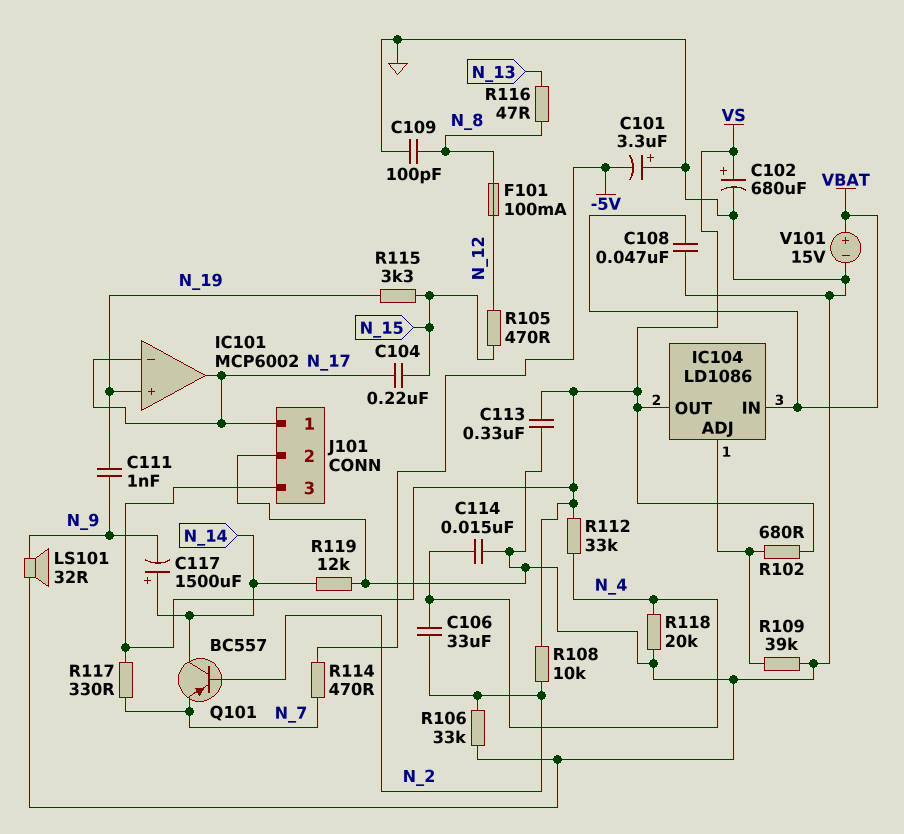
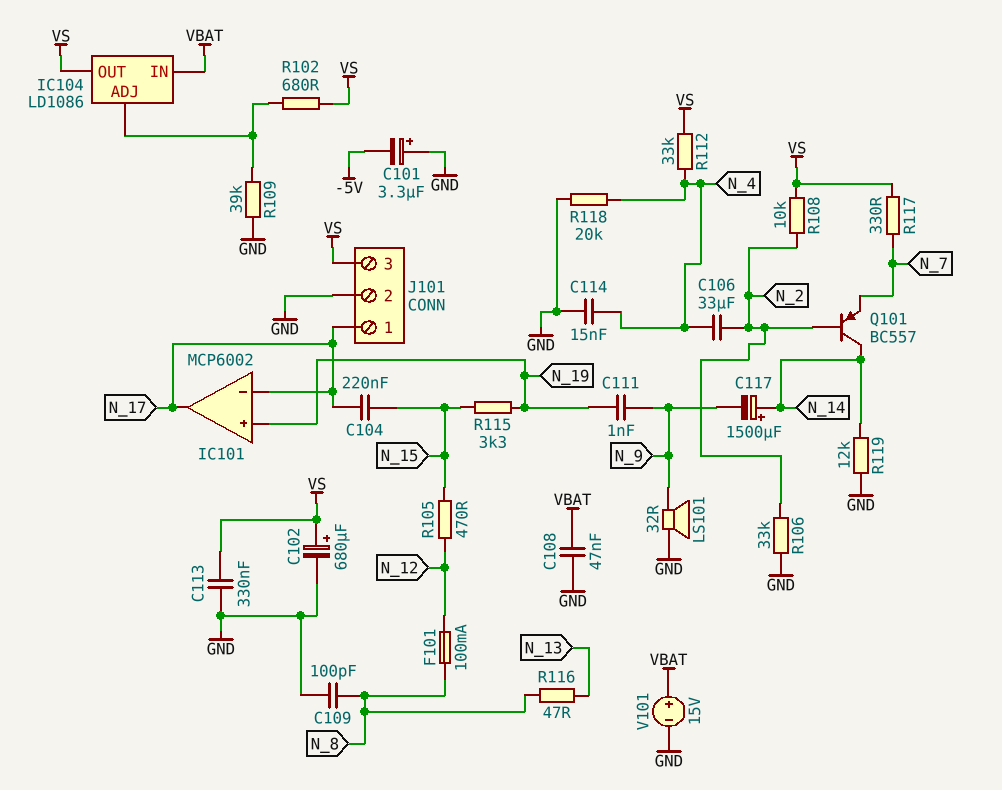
R114: 470 (-5V, N_7) -> none

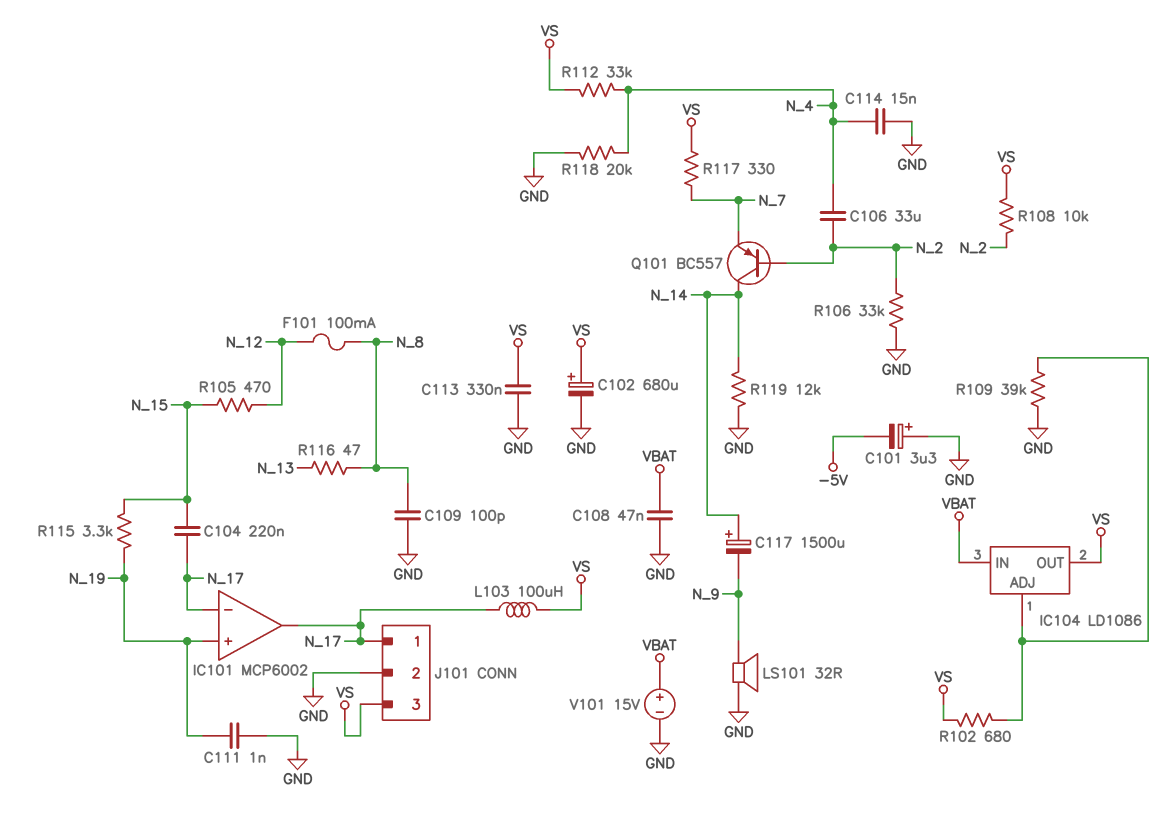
C111: 1nF (N_9, N_19) -> 1nF (GND, N_19)
L103: none -> 100uH (N_17, VS)

